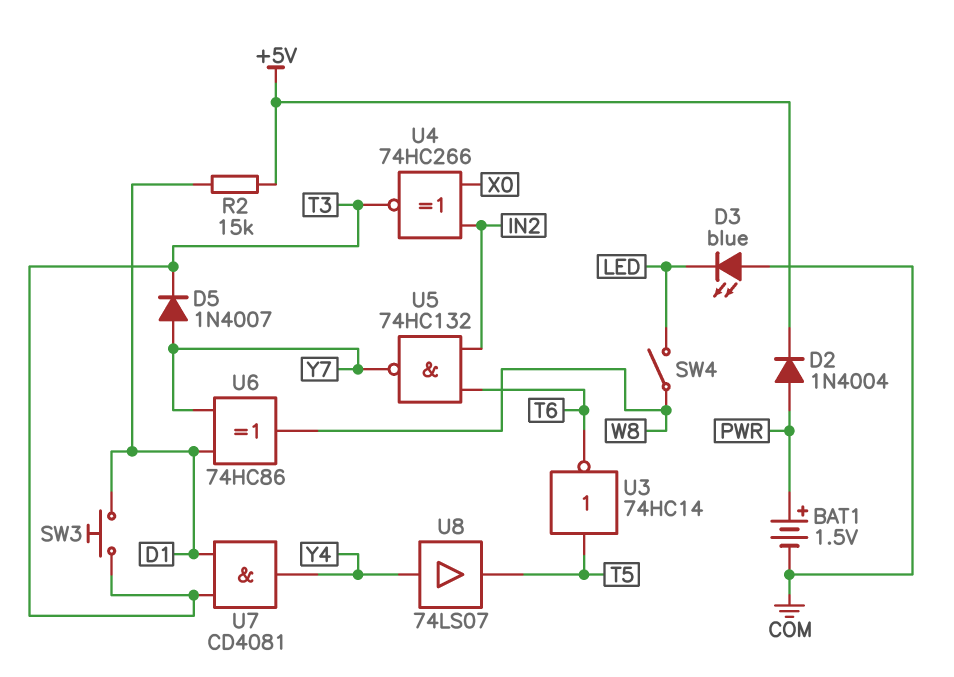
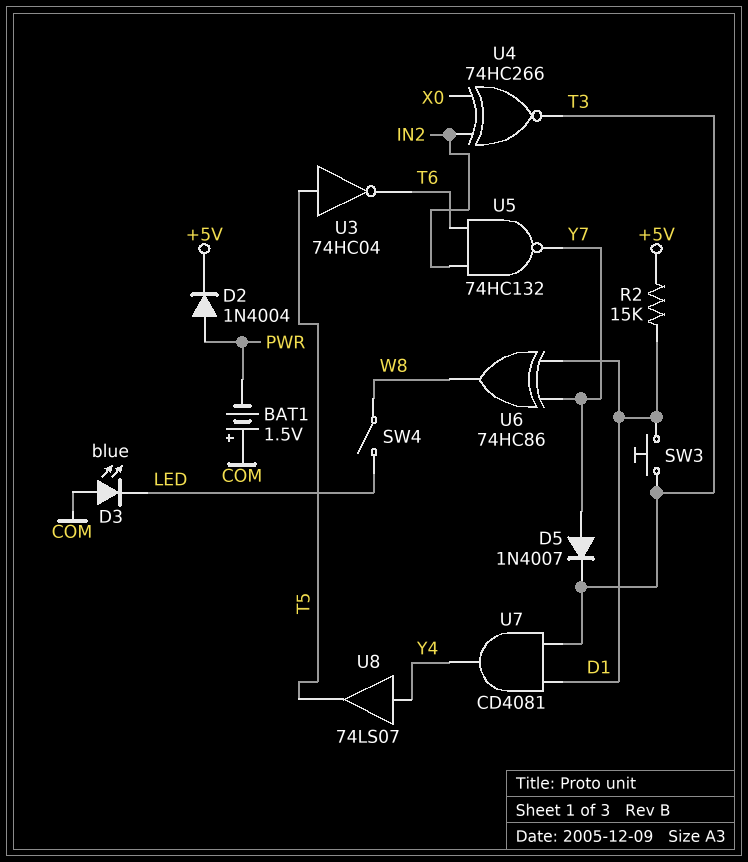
BAT1: 1.5V (plus PWR, minus COM) -> 1.5V (plus COM, minus PWR)
U3: NOT 74HC14 (in T5, out T6) -> NOT 74HC04 (in T5, out T6)

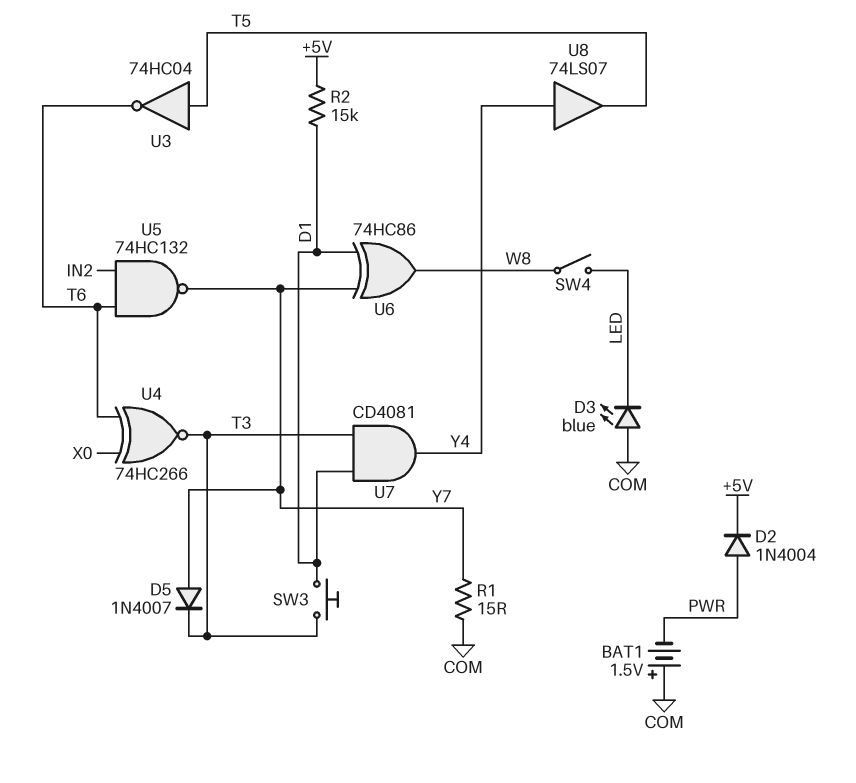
R1: none -> 15 (COM, Y7)
U4: XNOR 74HC266 (in IN2, in X0, out T3) -> XNOR 74HC266 (in T6, in X0, out T3)

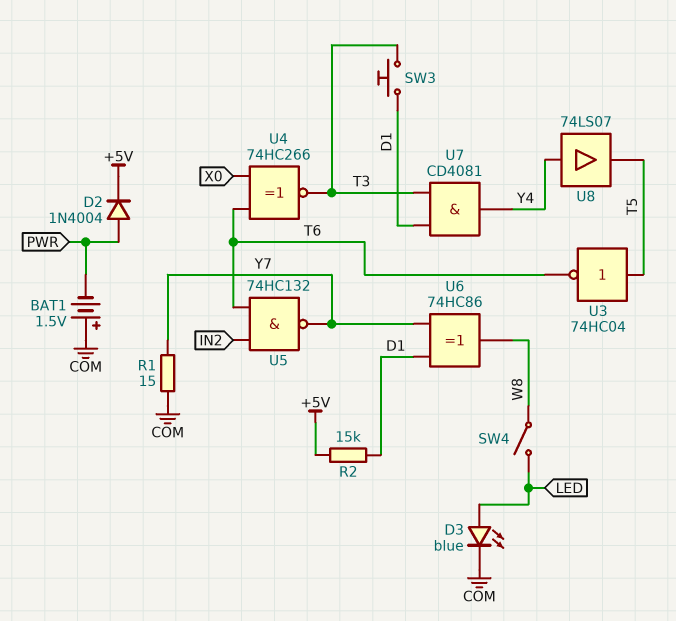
D3: LED blue (A COM, K LED) -> LED blue (A LED, K COM)
D5: diode 1N4007 (A Y7, K T3) -> none

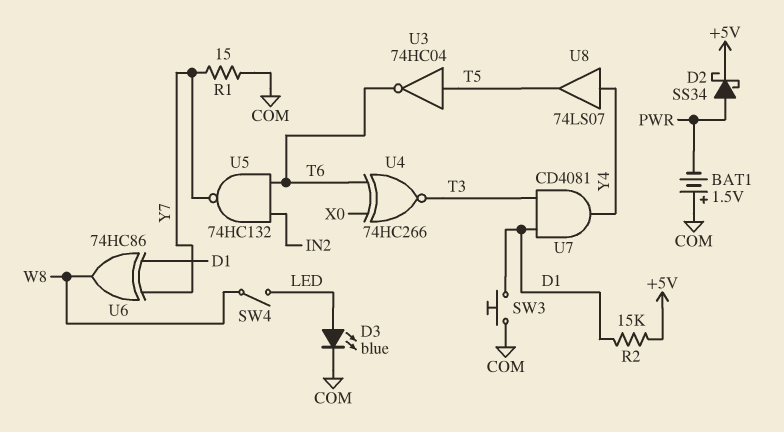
D2: diode 1N4004 (A PWR, K +5V) -> schottky SS34 (A PWR, K +5V)
SW3: button (D1, T3) -> button (COM, D1)

